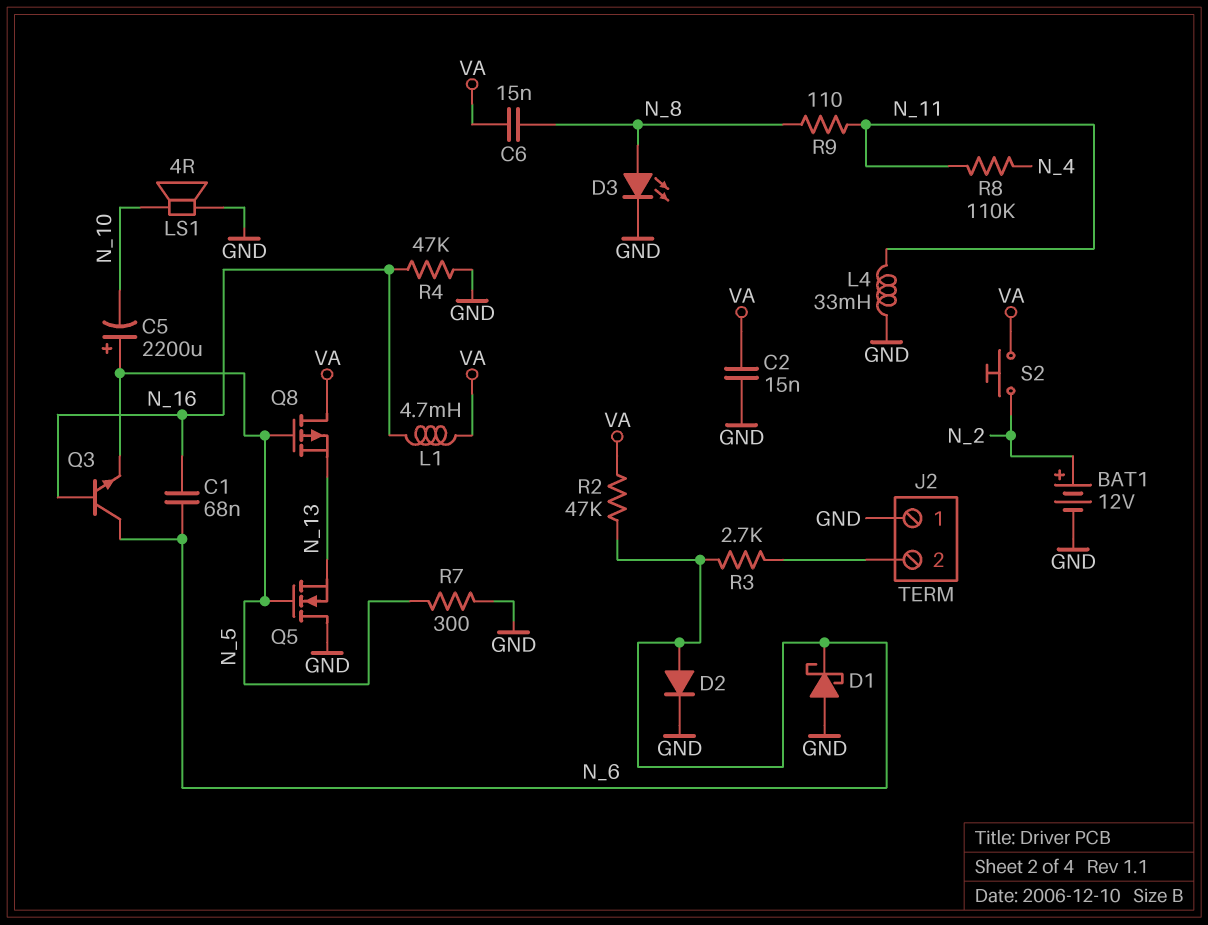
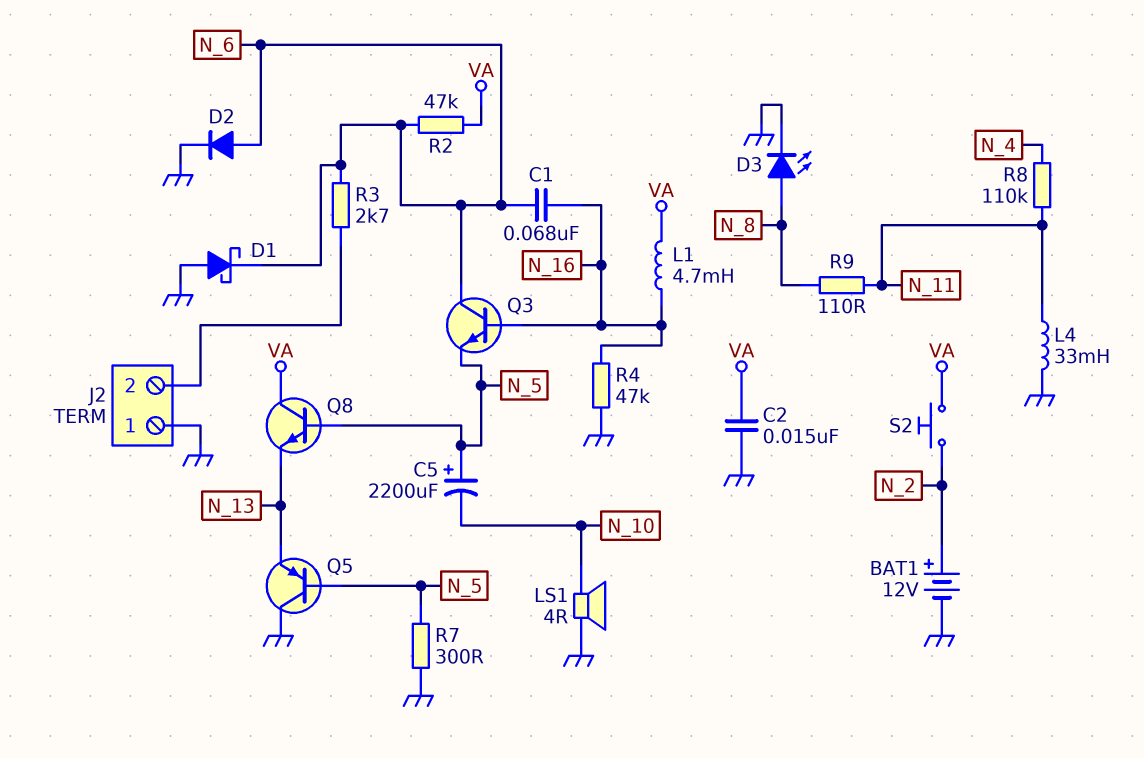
C6: 15nF (N_8, VA) -> none
Q5: NMOS (G N_5, D GND, S N_13) -> PNP (B N_5, C GND, E N_13)
Q8: PMOS (G N_5, D VA, S N_13) -> NPN (B N_5, C VA, E N_13)

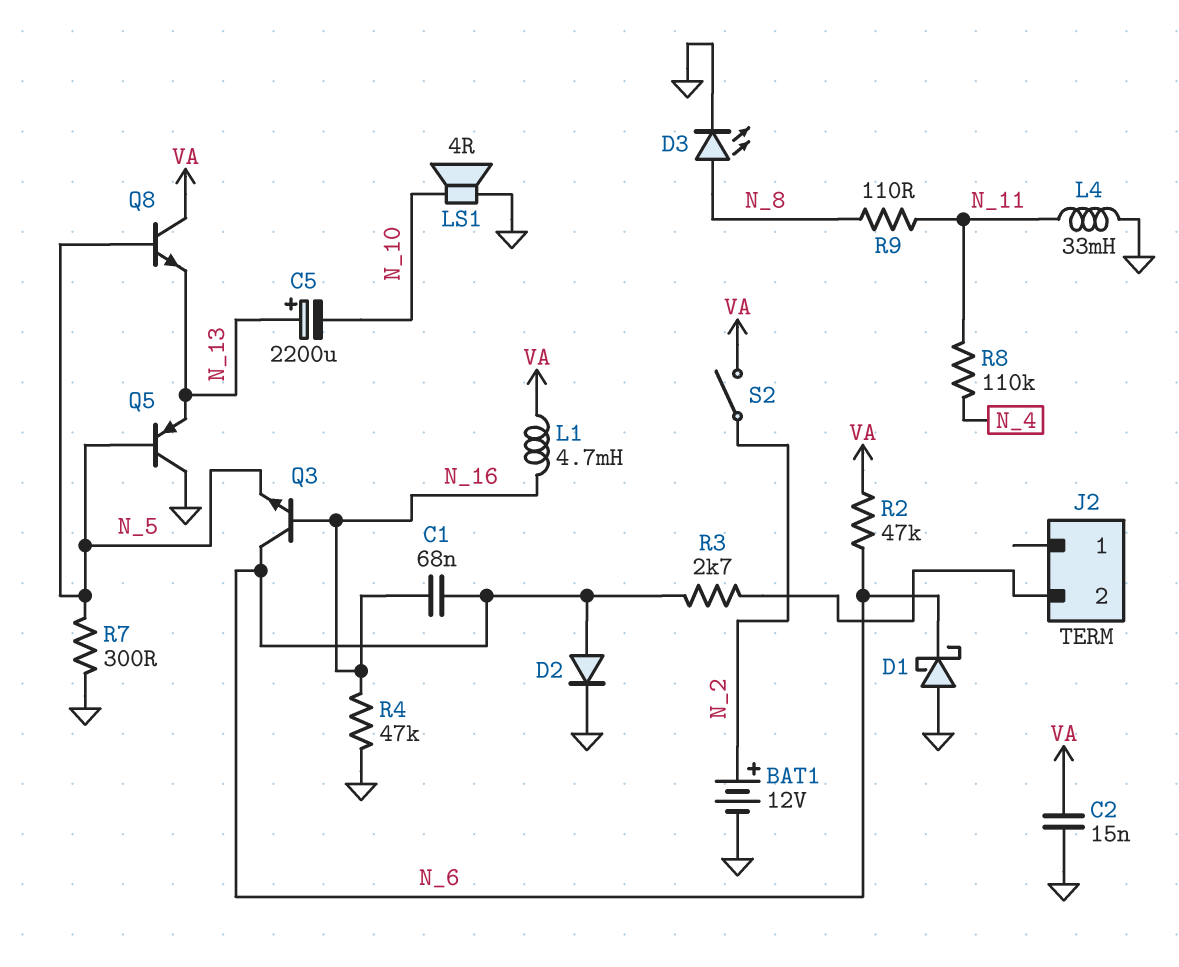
C5: 2200uF (plus N_5, minus N_10) -> 2200uF (plus N_13, minus N_10)
J2 pin 1: GND -> none
S2: button (N_2, VA) -> switch (N_2, VA)

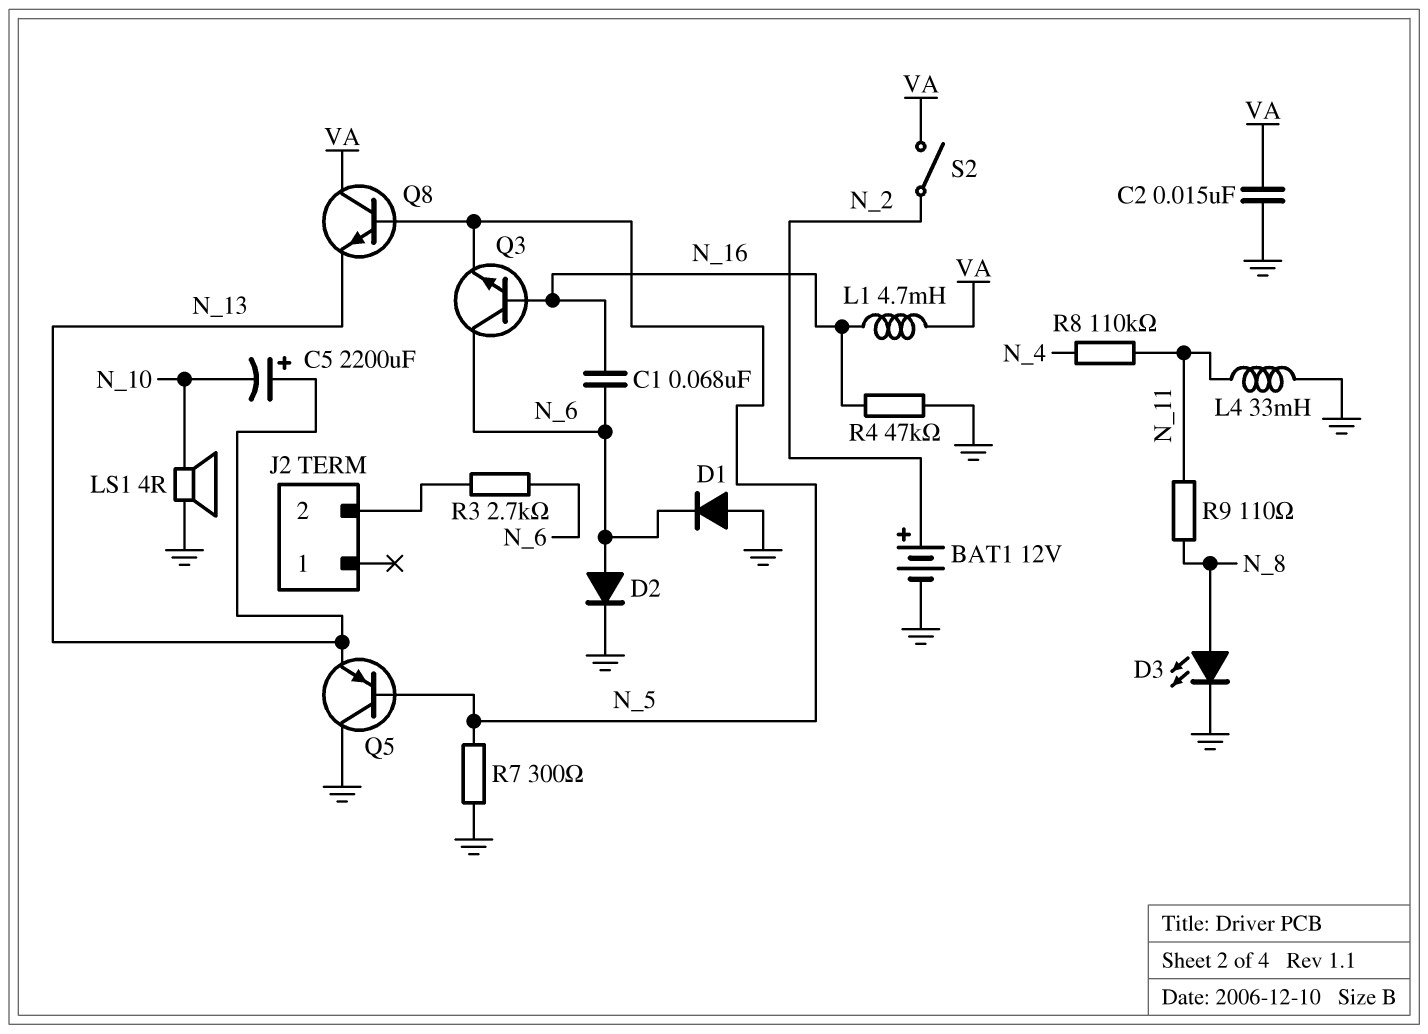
D1: schottky (A GND, K N_6) -> diode (A GND, K N_6)
R2: 47k (N_6, VA) -> none

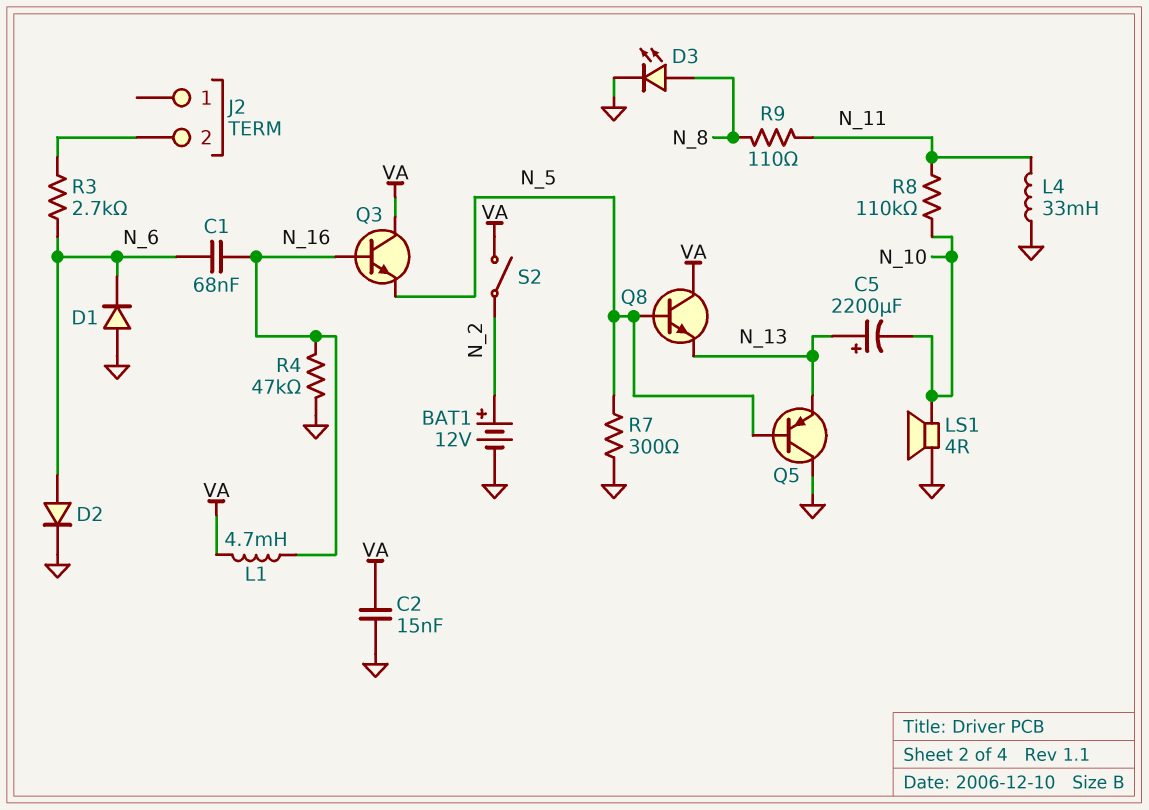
Q3: NPN (B N_16, C N_6, E N_5) -> NPN (B N_16, C VA, E N_5)
R8: 110k (N_4, N_11) -> 110k (N_10, N_11)

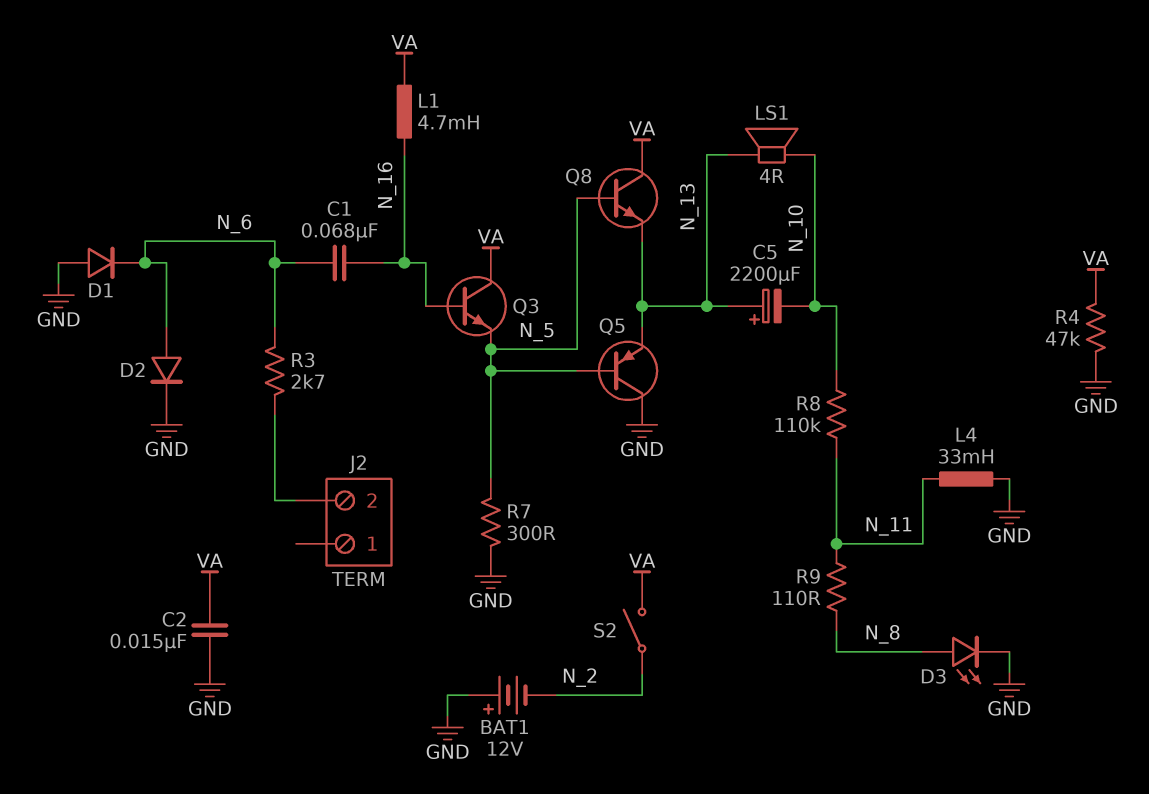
BAT1: 12V (plus N_2, minus GND) -> 12V (plus GND, minus N_2)
LS1: speaker 4R (GND, N_10) -> speaker 4R (N_10, N_13)
R4: 47k (GND, N_16) -> 47k (GND, VA)

